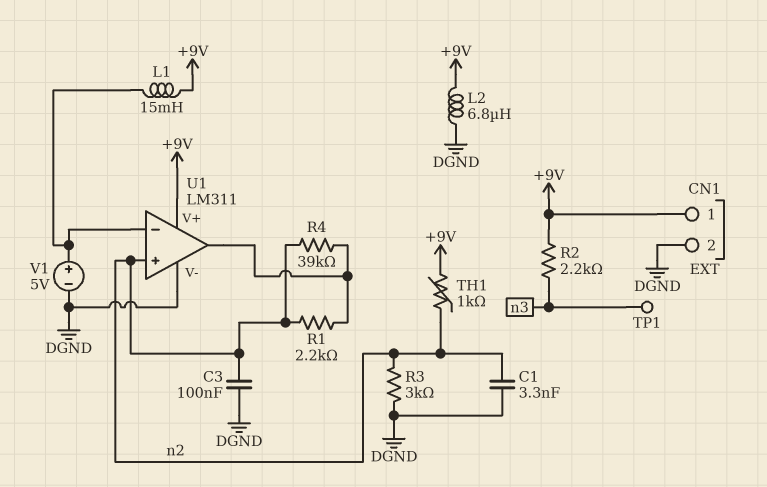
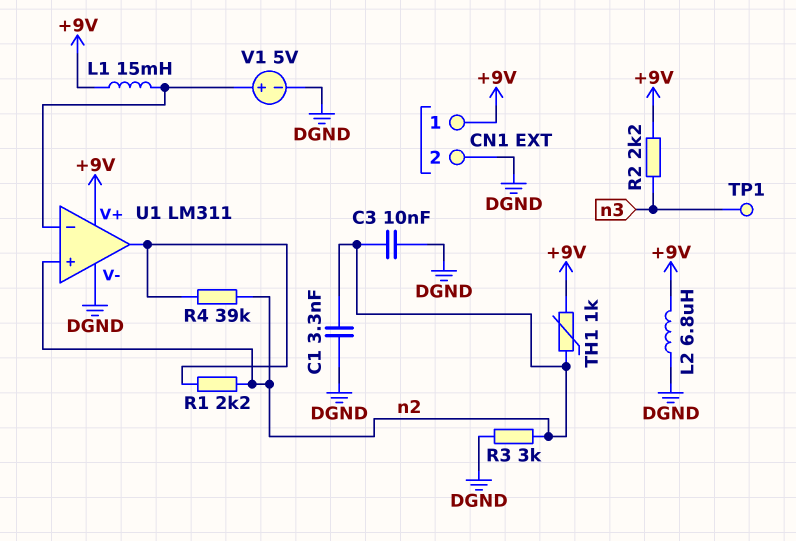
C3: 100nF (DGND, n2) -> 10nF (DGND, n2)

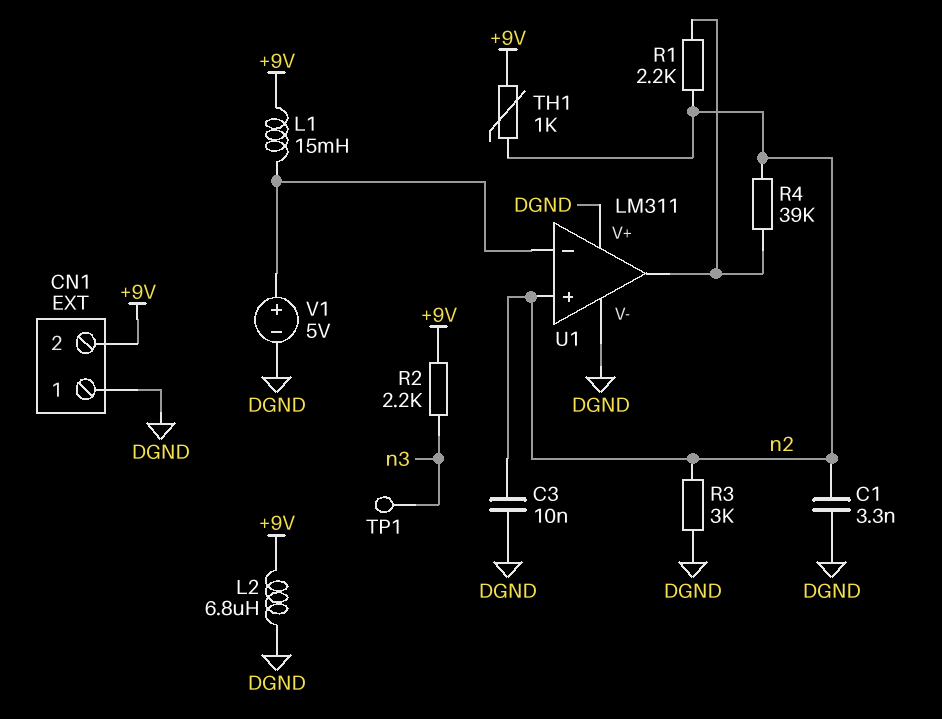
CN1 pin 1: +9V -> DGND
CN1 pin 2: DGND -> +9V
U1 pin V+: +9V -> DGND

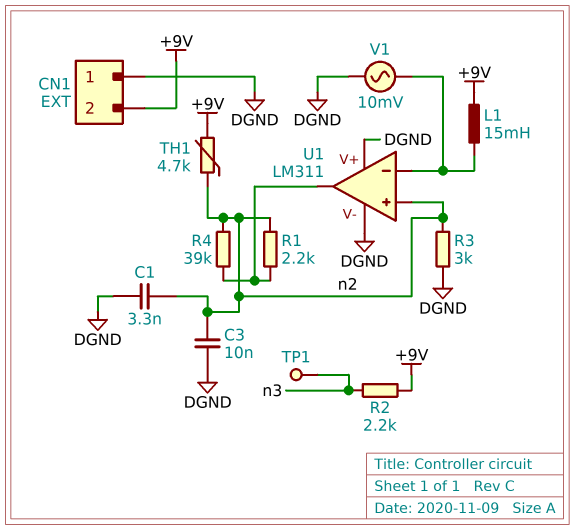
L2: 6.8uH (+9V, DGND) -> none
TH1: 1k (+9V, n2) -> 4.7k (+9V, n2)
V1: 5V (plus U1/in-, minus DGND) -> AC 10mV (DGND, U1/in-)

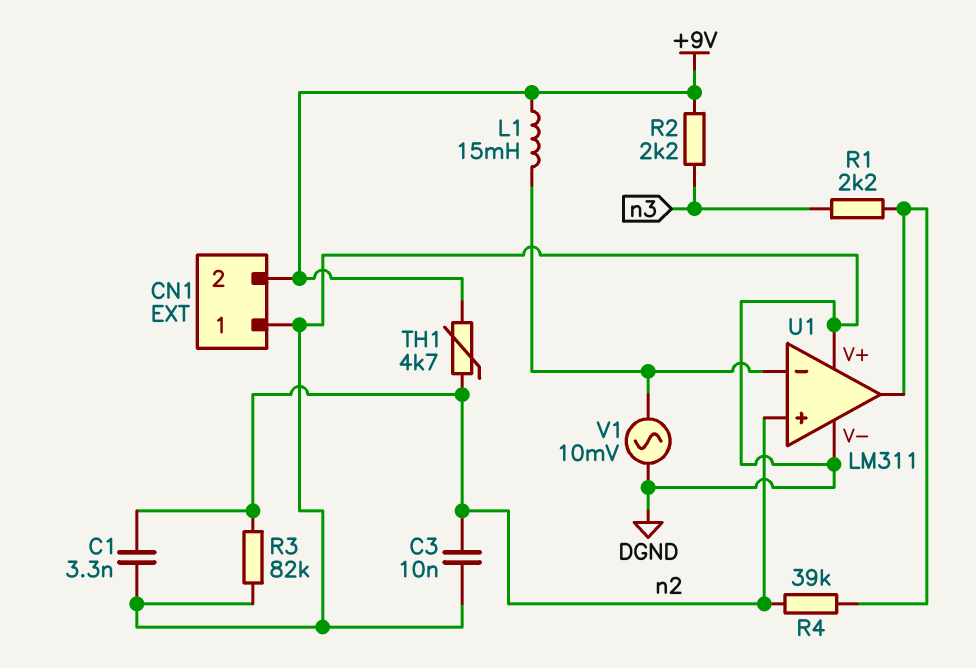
R1: 2.2k (U1/out, n2) -> 2.2k (U1/out, n3)
R3: 3k (DGND, n2) -> 82k (DGND, n2)
TP1: test point (n3) -> none

